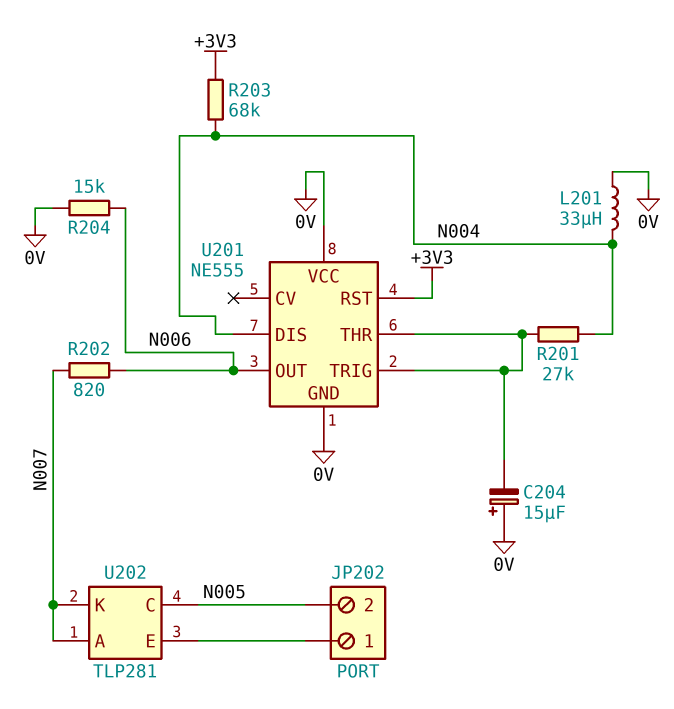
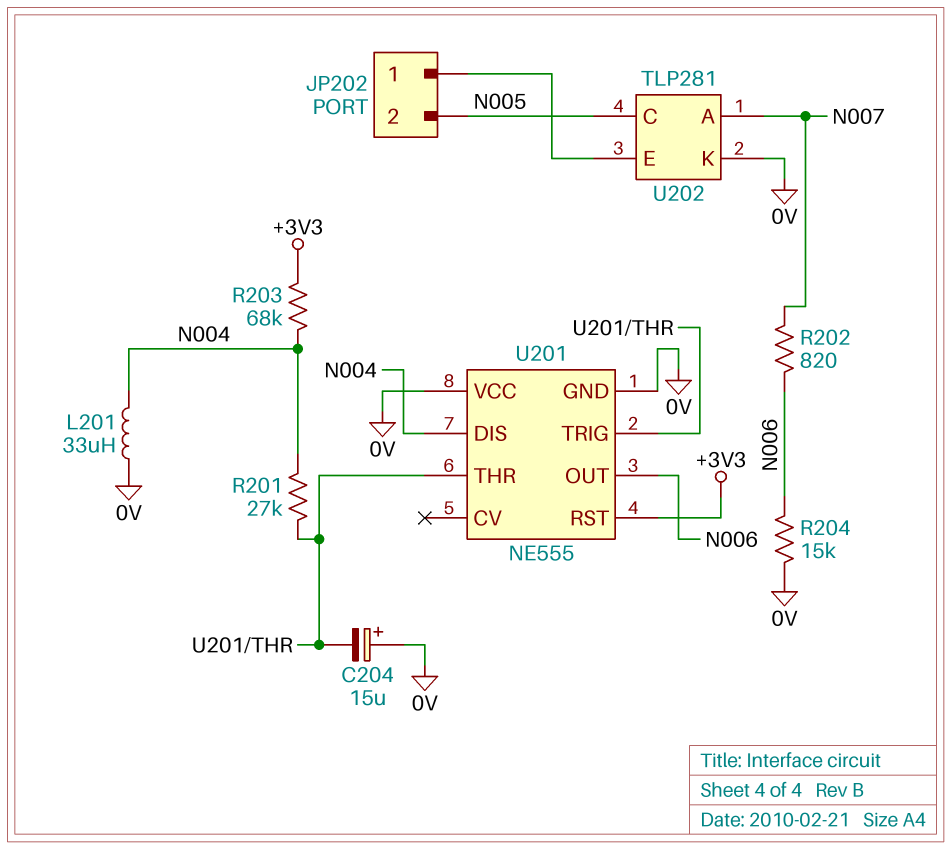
U202 pin K: N007 -> 0V

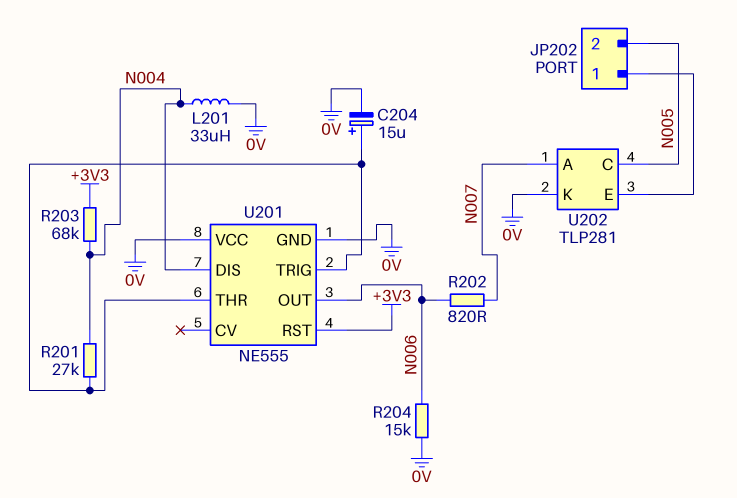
C204: 15uF (plus 0V, minus U201/THR) -> 15uF (plus U201/THR, minus 0V)

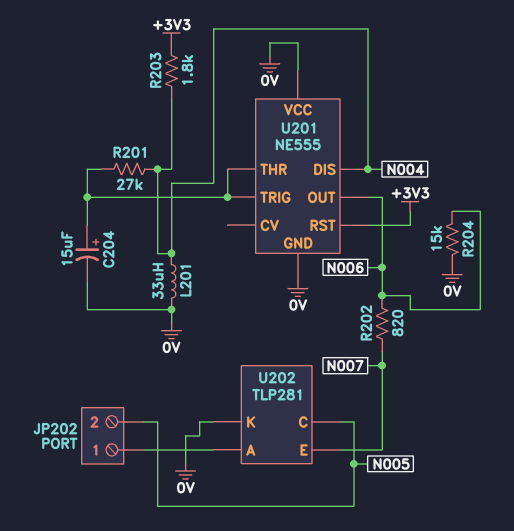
R203: 68k (+3V3, N004) -> 1.8k (+3V3, N004)
U202 pin A: N007 -> JP202/1
U202 pin E: JP202/1 -> N007

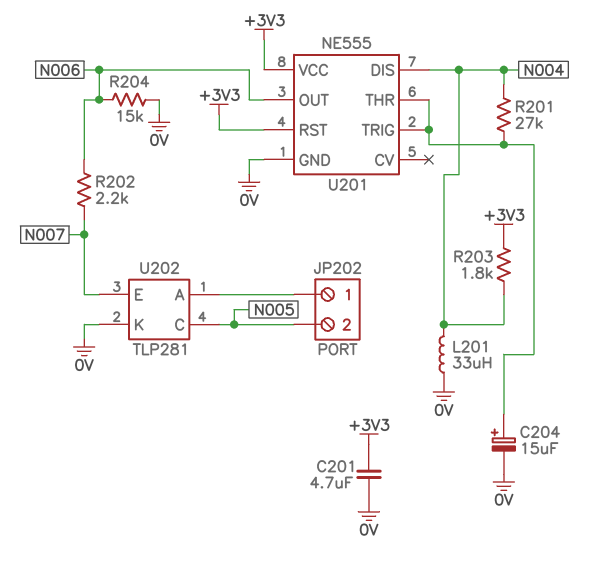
C201: none -> 4.7uF (+3V3, 0V)
R202: 820 (N006, N007) -> 2.2k (N006, N007)
U201 pin VCC: 0V -> +3V3

